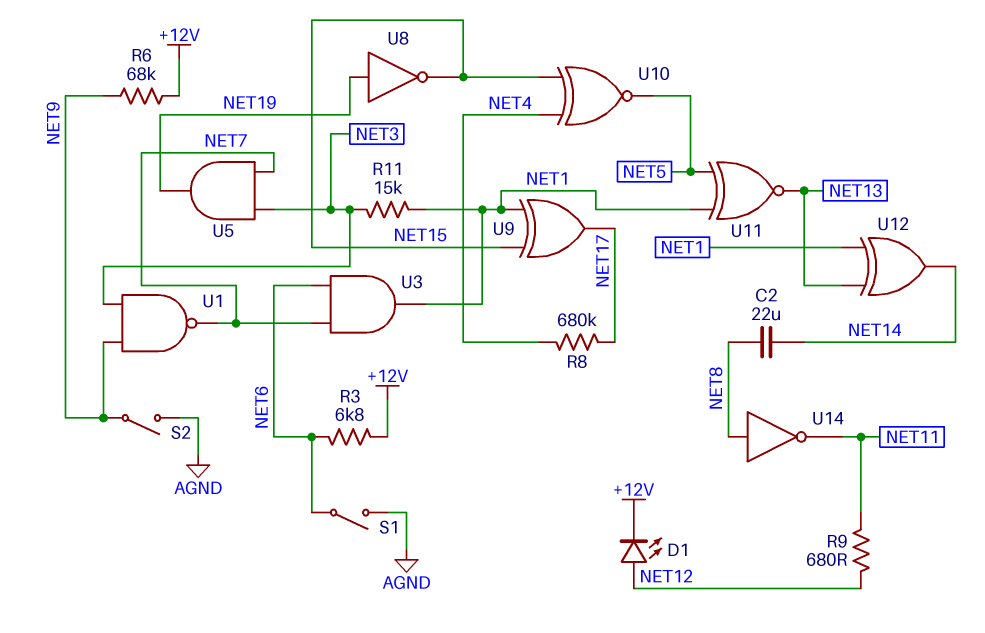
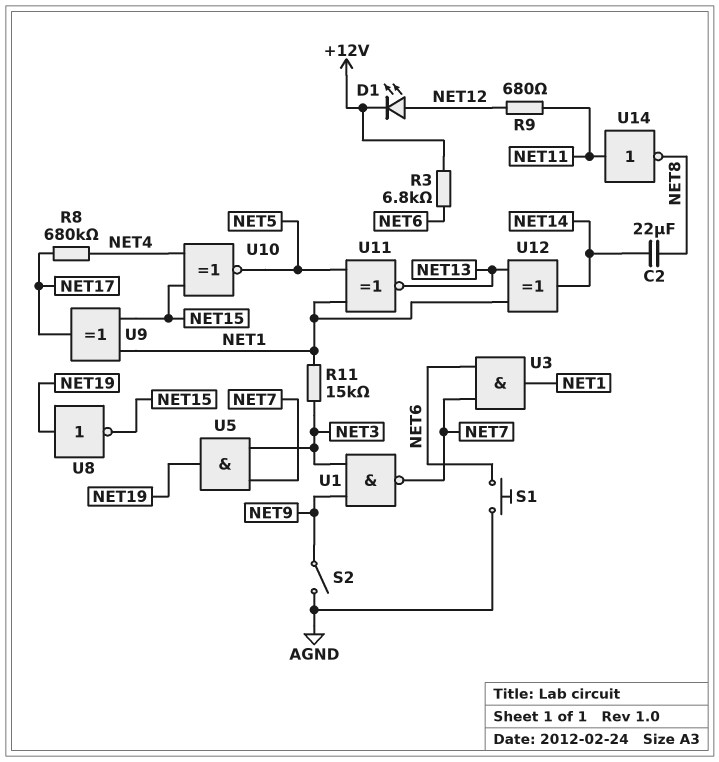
R6: 68k (+12V, NET9) -> none
S1: switch (AGND, NET6) -> button (AGND, NET6)
U14: NOT (in NET8, out NET11) -> NOT (in NET11, out NET8)

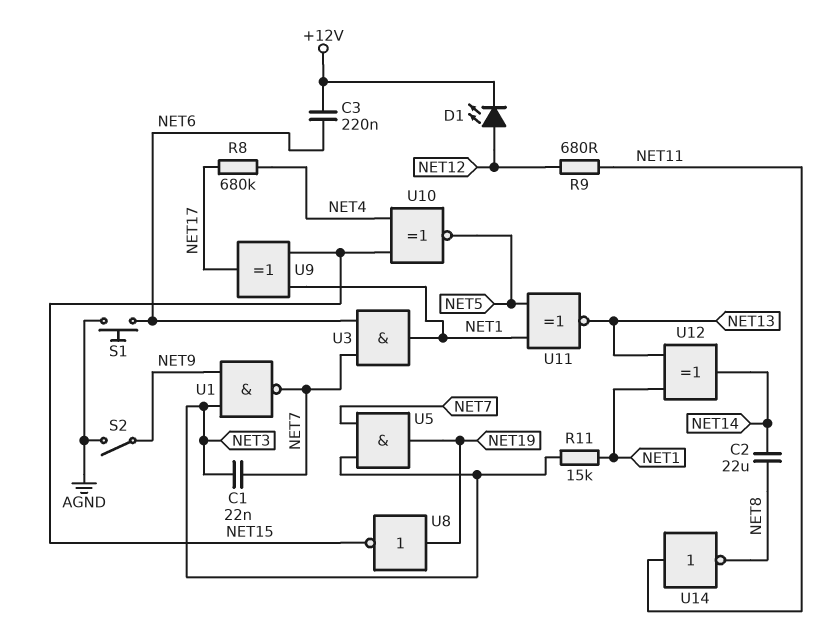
C1: none -> 22nF (NET3, NET7)
C3: none -> 220nF (+12V, NET6)
R3: 6.8k (+12V, NET6) -> none

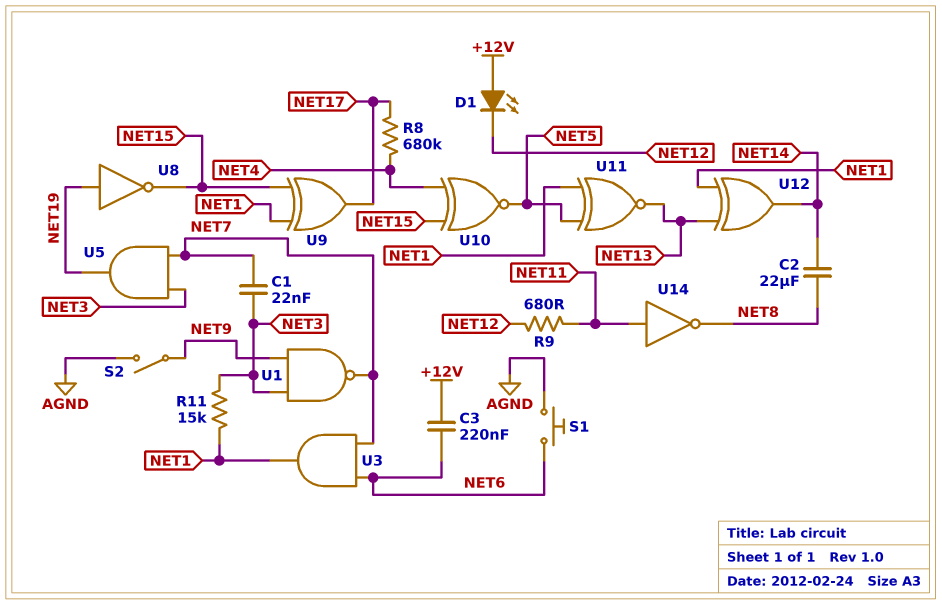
D1: LED (A NET12, K +12V) -> LED (A +12V, K NET12)

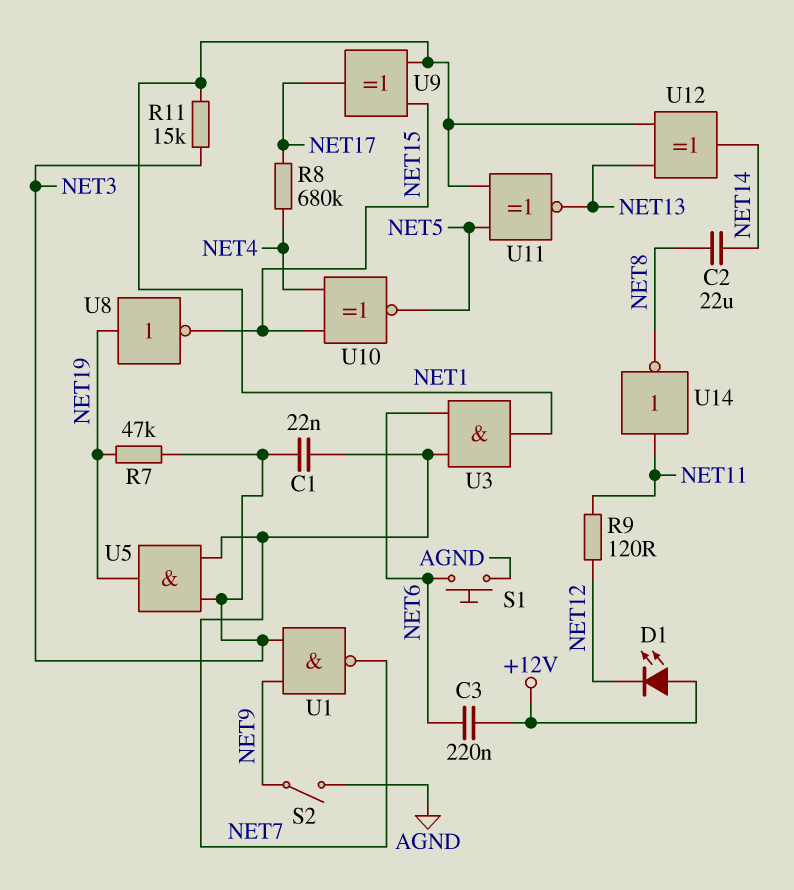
R7: none -> 47k (NET3, NET19)
R9: 680 (NET11, NET12) -> 120 (NET11, NET12)

